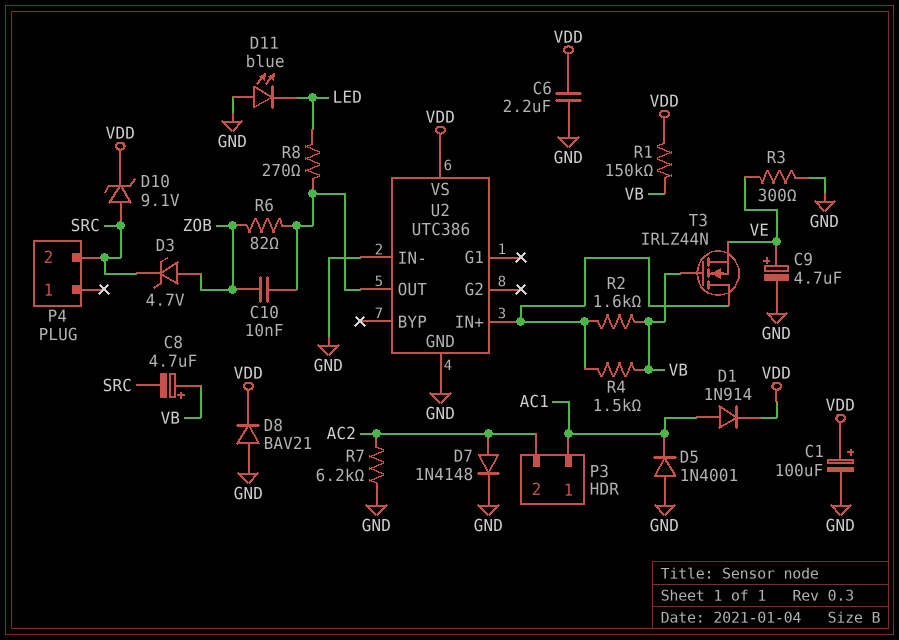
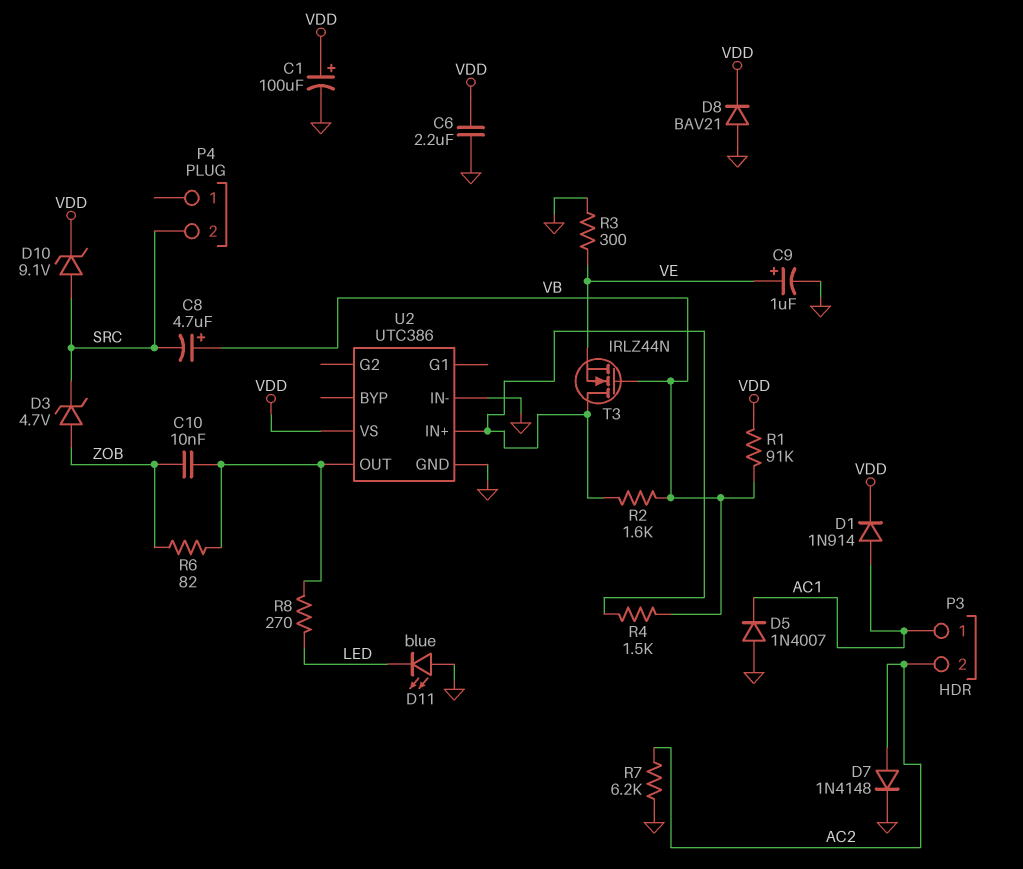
C9: 4.7uF (plus VE, minus GND) -> 1uF (plus VE, minus GND)
D5: diode 1N4001 (A GND, K AC1) -> diode 1N4007 (A GND, K AC1)
R1: 150k (VB, VDD) -> 91k (VB, VDD)

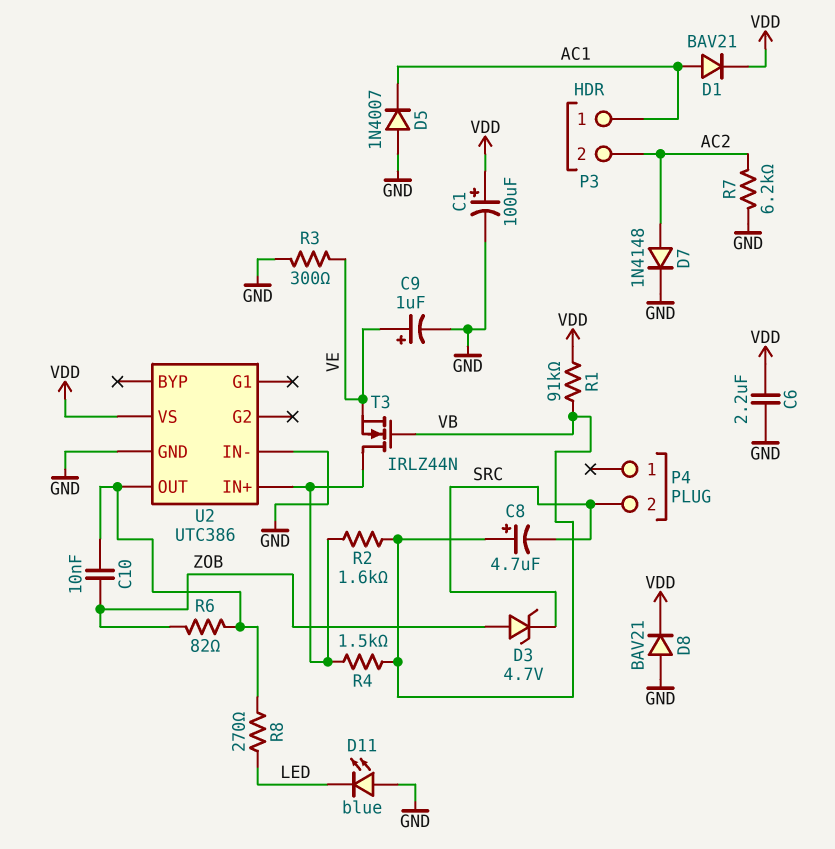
D1: diode 1N914 (A AC1, K VDD) -> diode BAV21 (A AC1, K VDD)
D10: zener 9.1V (A SRC, K VDD) -> none

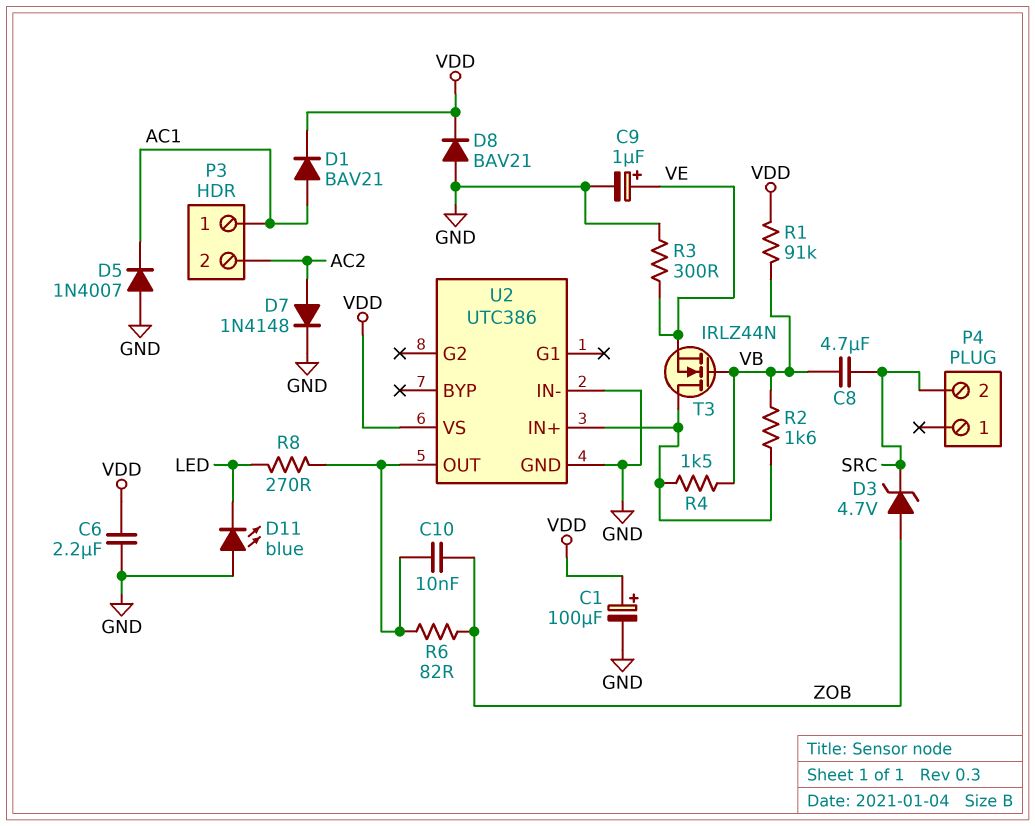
C8: 4.7uF (plus VB, minus SRC) -> 4.7uF (SRC, VB)
R7: 6.2k (AC2, GND) -> none

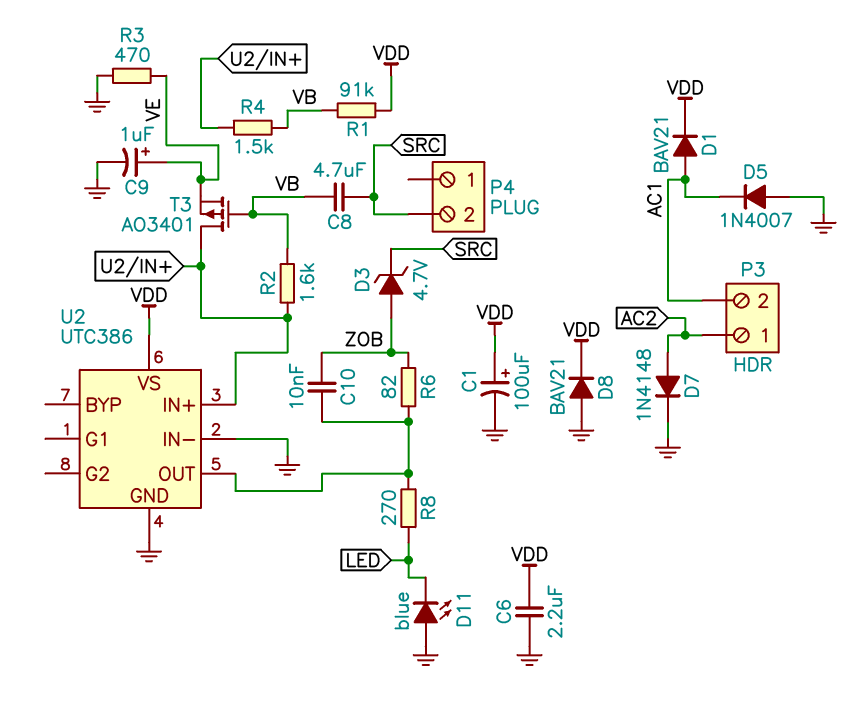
P3 pin 1: AC1 -> AC2
P3 pin 2: AC2 -> AC1
R3: 300 (GND, VE) -> 470 (GND, VE)
T3: NMOS IRLZ44N (G VB, D U2/IN+, S VE) -> PMOS AO3401 (G VB, D U2/IN+, S VE)

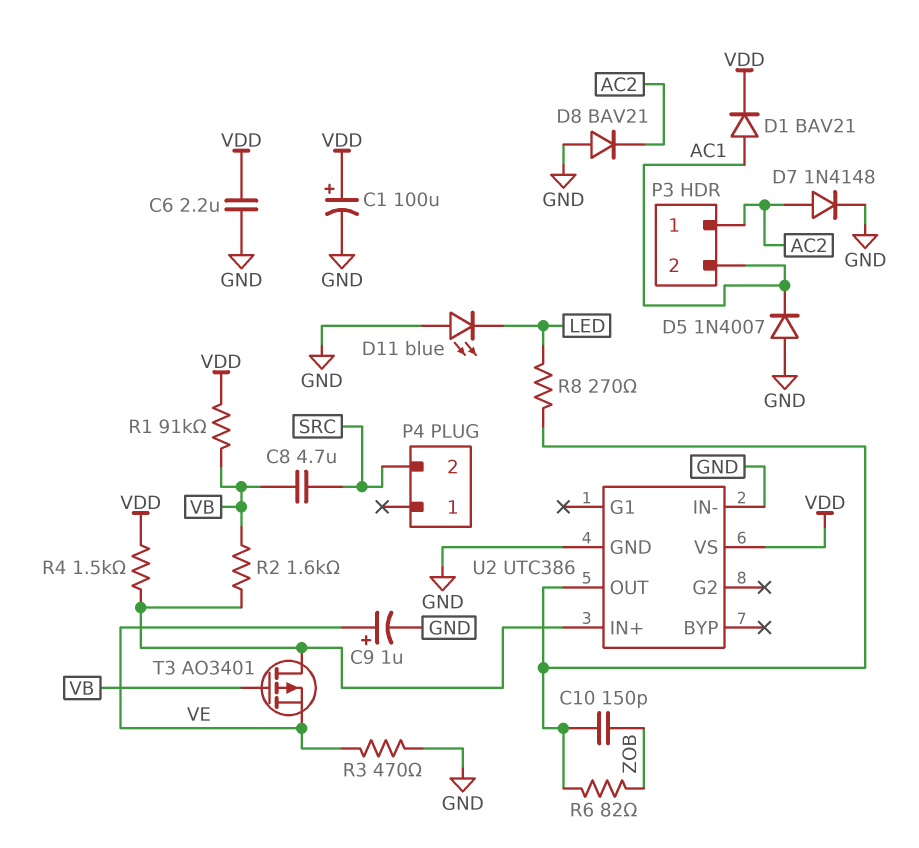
C10: 10nF (U2/OUT, ZOB) -> 150pF (U2/OUT, ZOB)
D3: zener 4.7V (A ZOB, K SRC) -> none
D8: diode BAV21 (A GND, K VDD) -> diode BAV21 (A GND, K AC2)
R4: 1.5k (U2/IN+, VB) -> 1.5k (U2/IN+, VDD)

